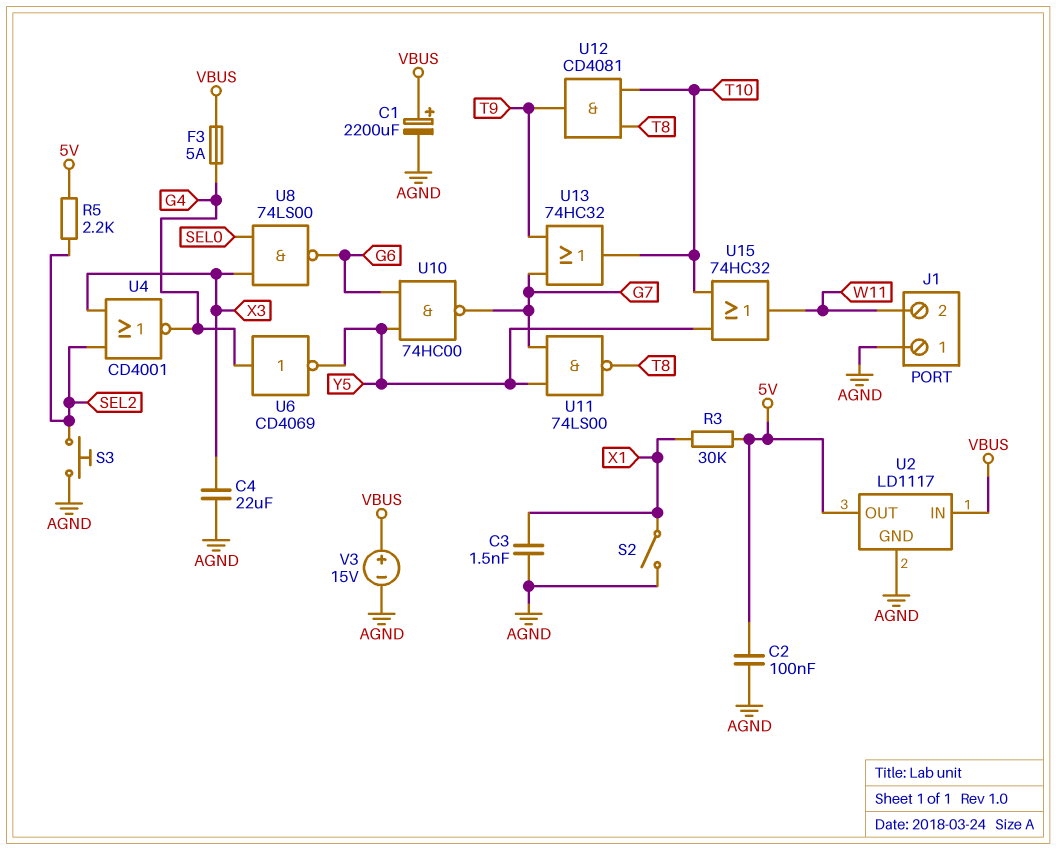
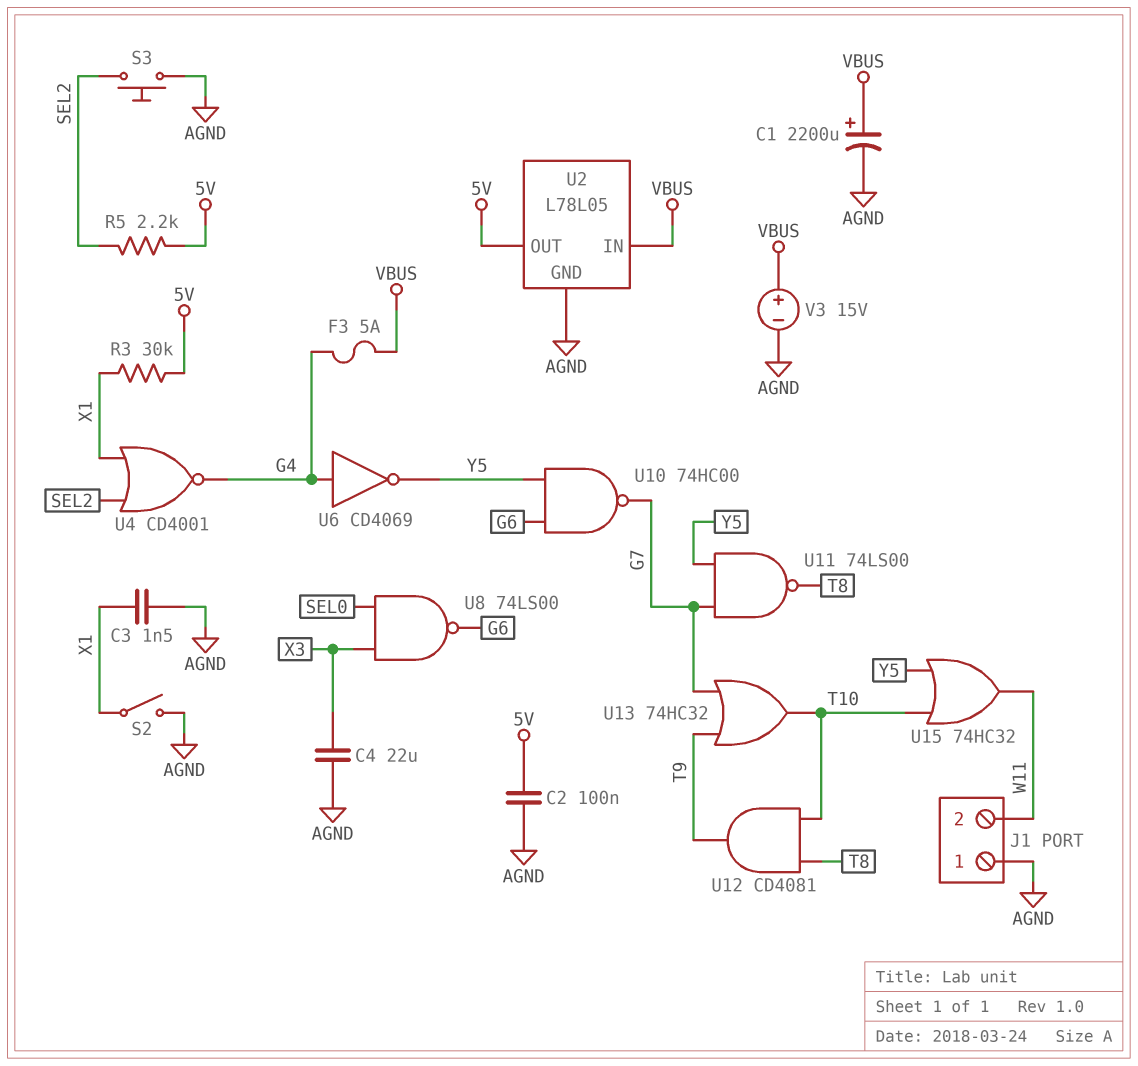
U2: LD1117 -> L78L05
U4: NOR CD4001 (in SEL2, in X3, out G4) -> NOR CD4001 (in SEL2, in X1, out G4)

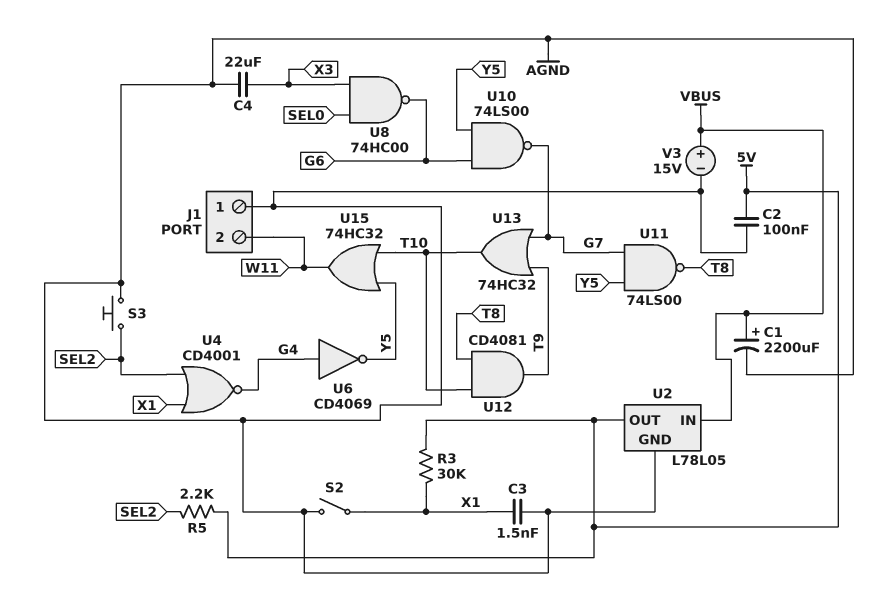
F3: 5A (G4, VBUS) -> none
U8: NAND 74LS00 (in SEL0, in X3, out G6) -> NAND 74HC00 (in SEL0, in X3, out G6)
U10: NAND 74HC00 (in G6, in Y5, out G7) -> NAND 74LS00 (in G6, in Y5, out G7)

